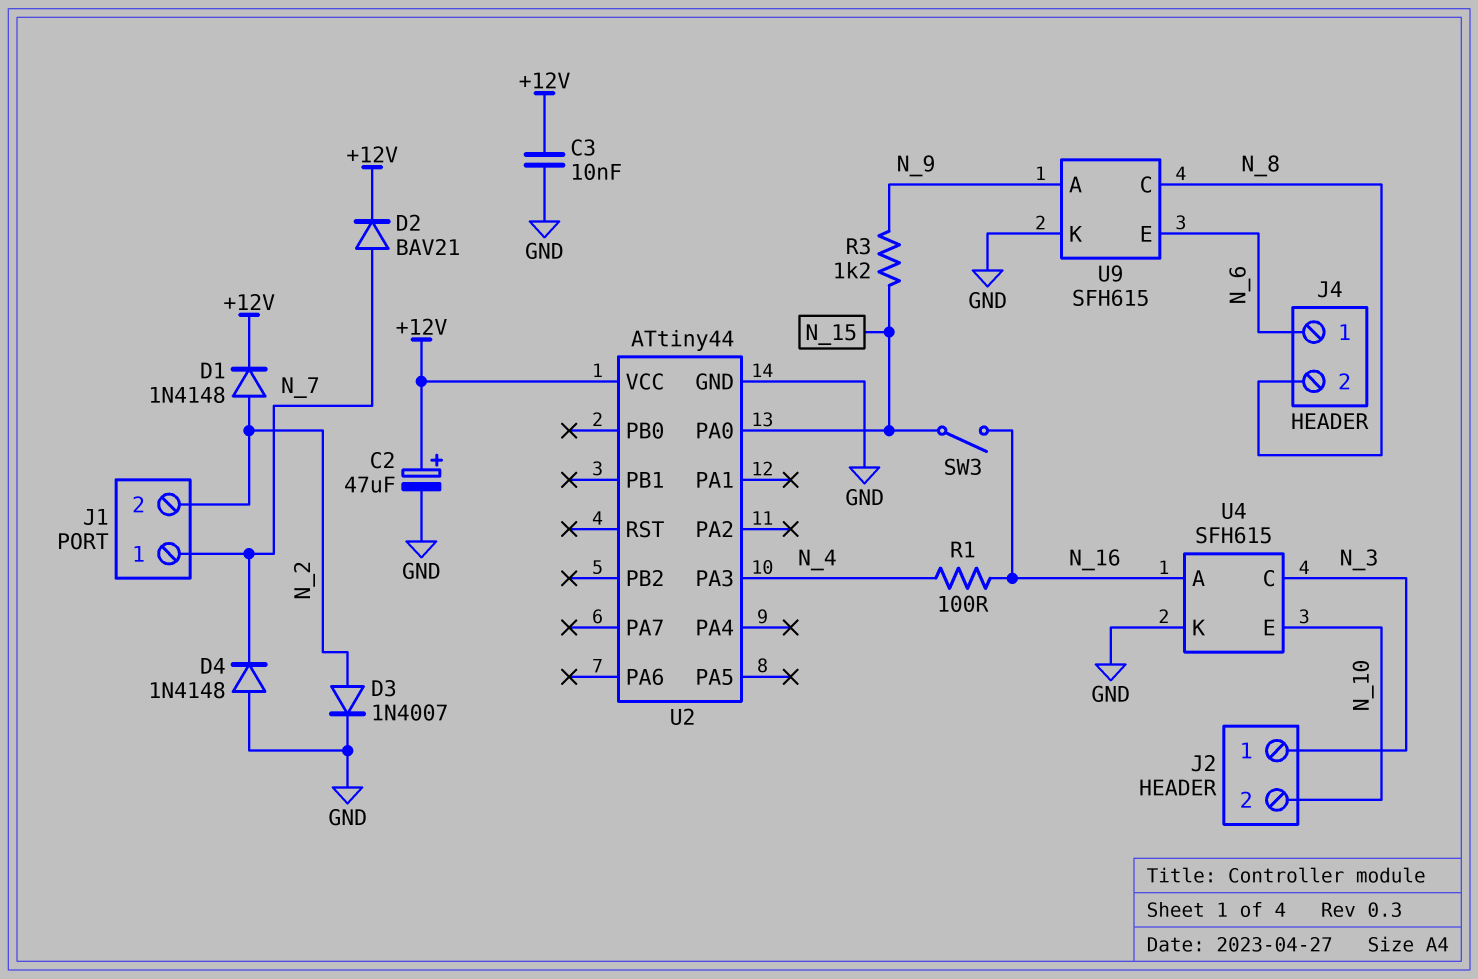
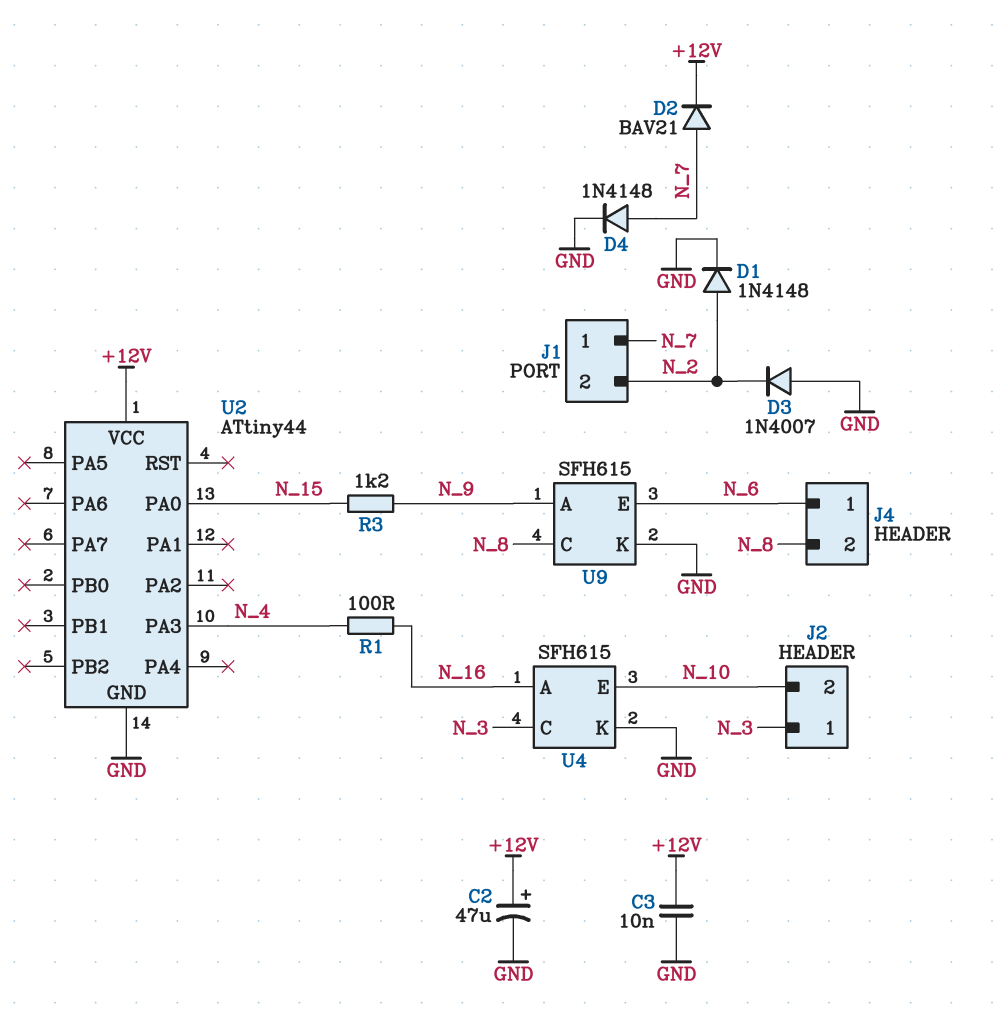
D1: diode 1N4148 (A N_2, K +12V) -> diode 1N4148 (A N_2, K GND)
D3: diode 1N4007 (A N_2, K GND) -> diode 1N4007 (A GND, K N_2)
D4: diode 1N4148 (A GND, K N_7) -> diode 1N4148 (A N_7, K GND)
SW3: switch (N_15, N_16) -> none

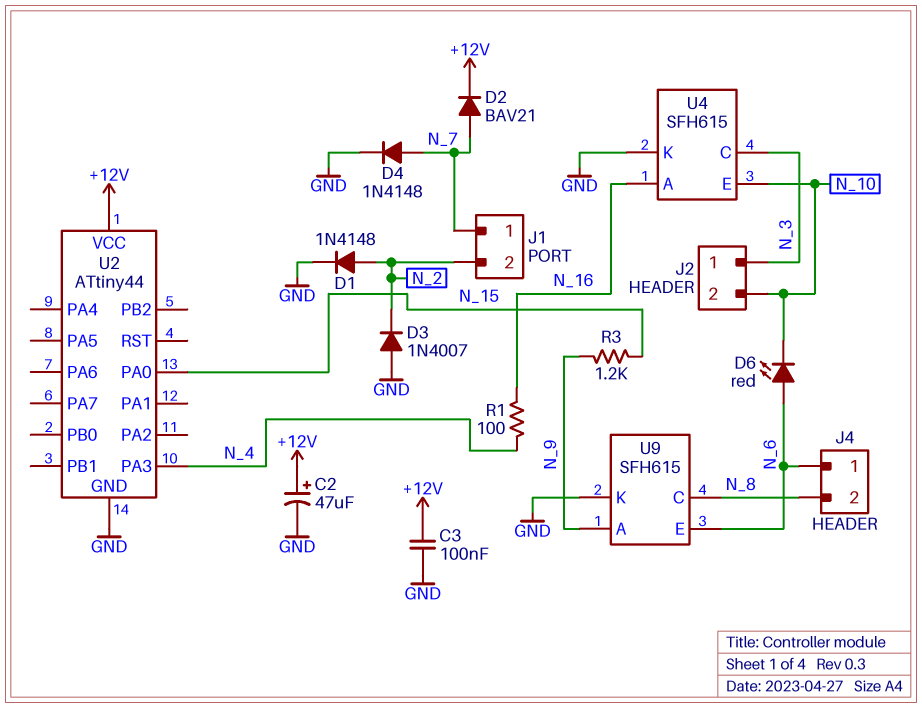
C3: 10nF (+12V, GND) -> 100nF (+12V, GND)
D6: none -> LED red (A N_6, K N_10)

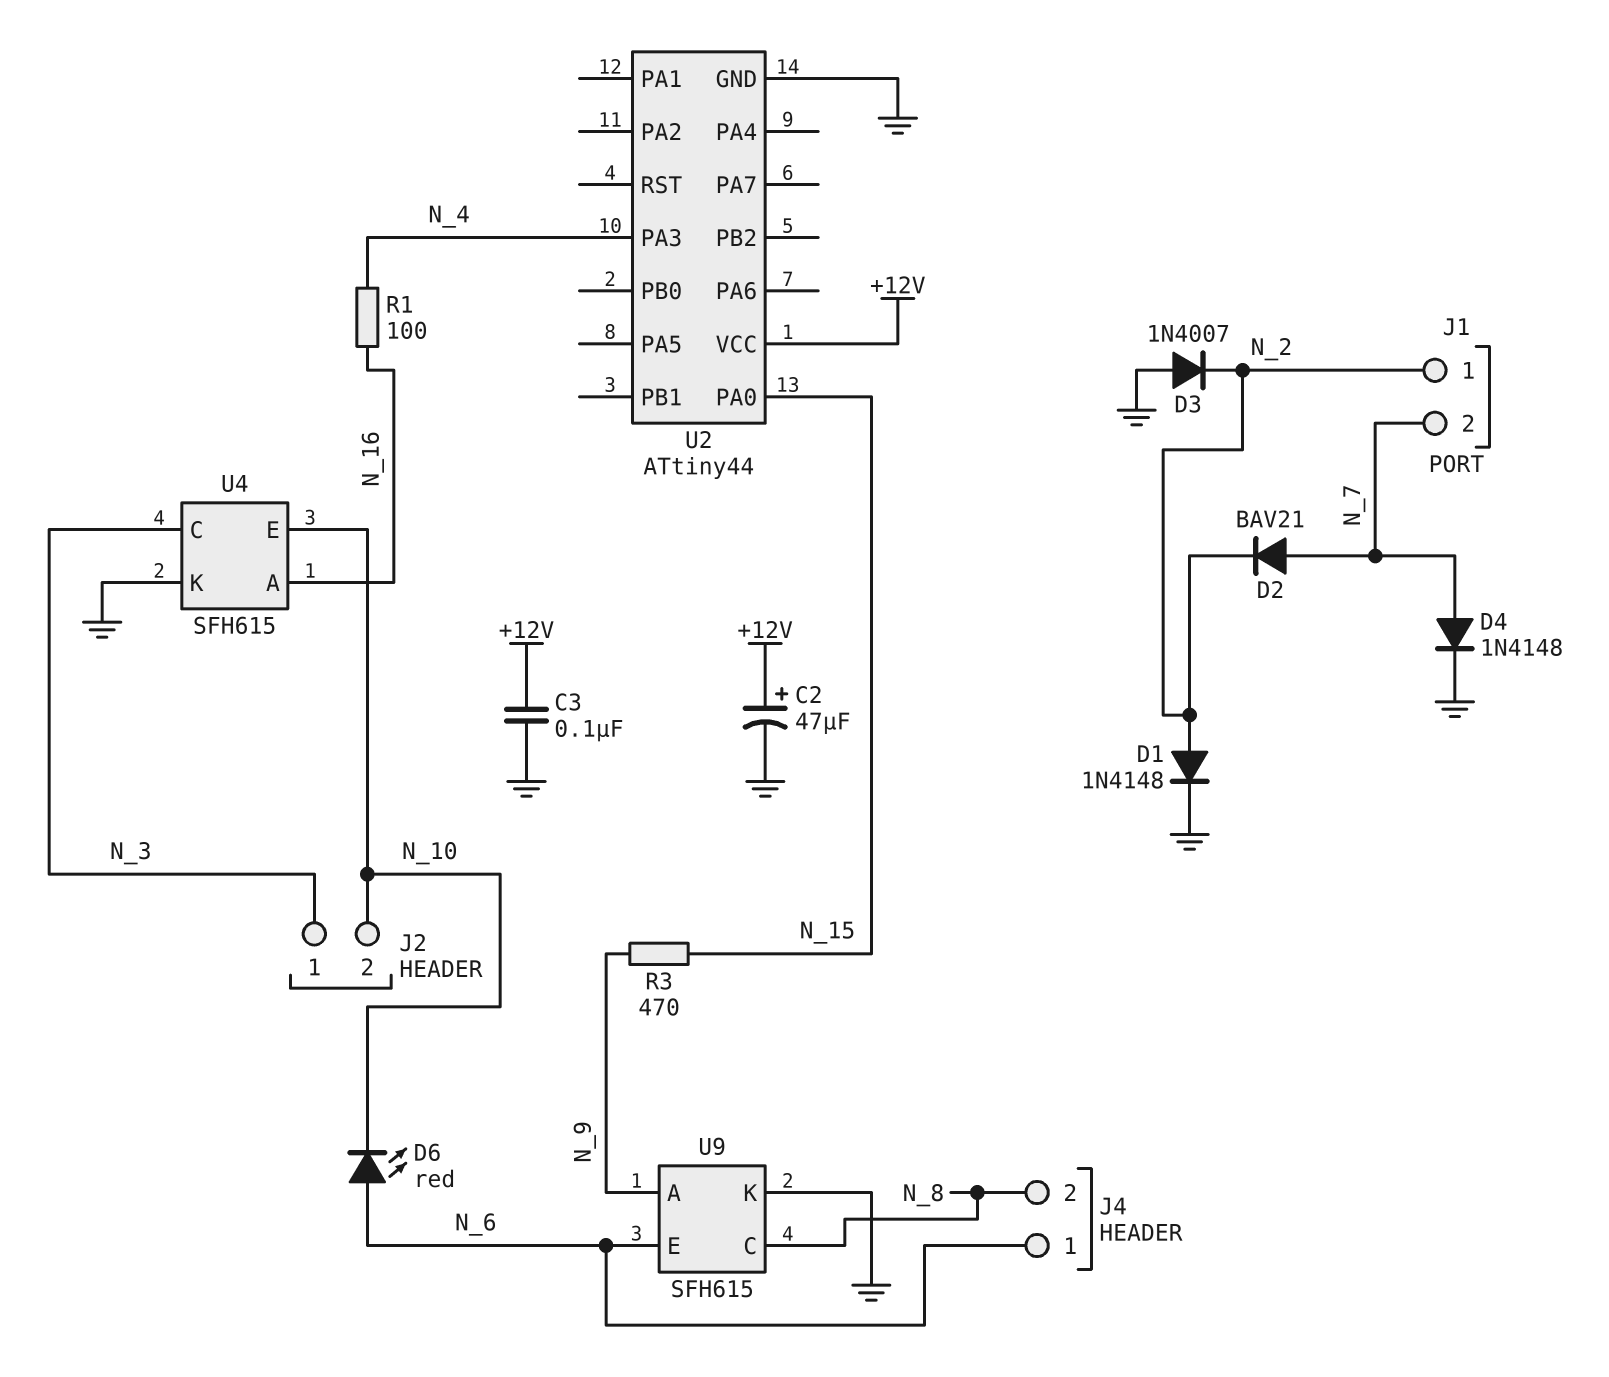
D2: diode BAV21 (A N_7, K +12V) -> diode BAV21 (A N_7, K N_2)
J1 pin 1: N_7 -> N_2
J1 pin 2: N_2 -> N_7
R3: 1.2k (N_9, N_15) -> 470 (N_9, N_15)

